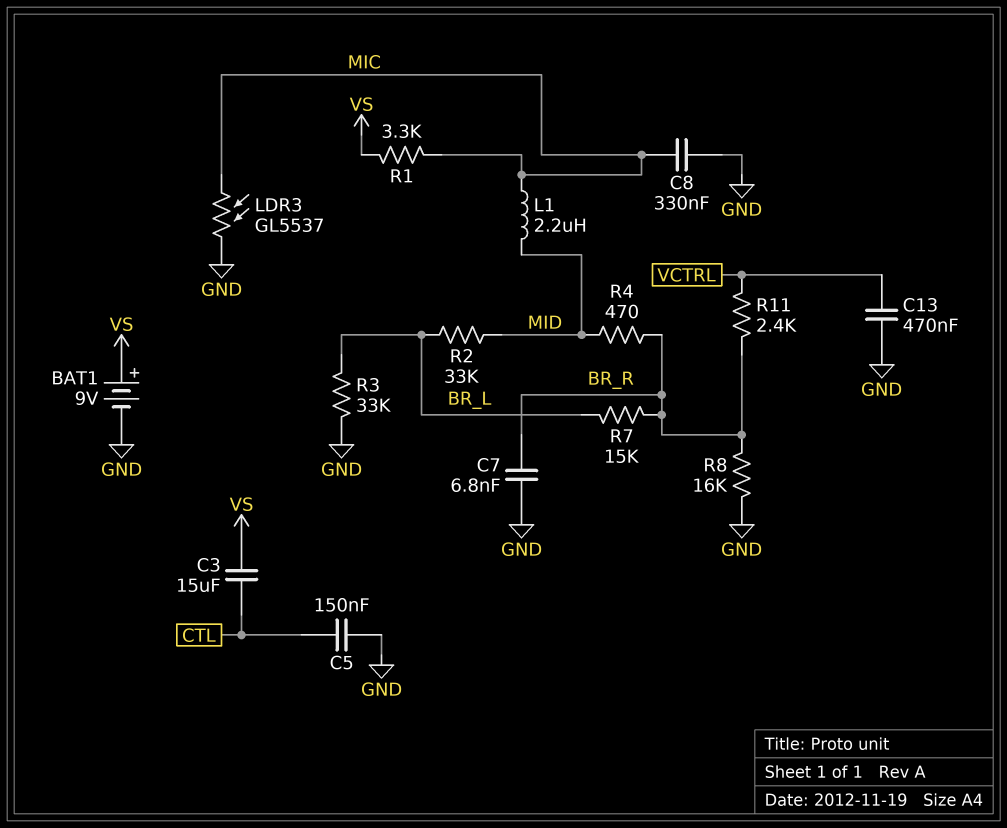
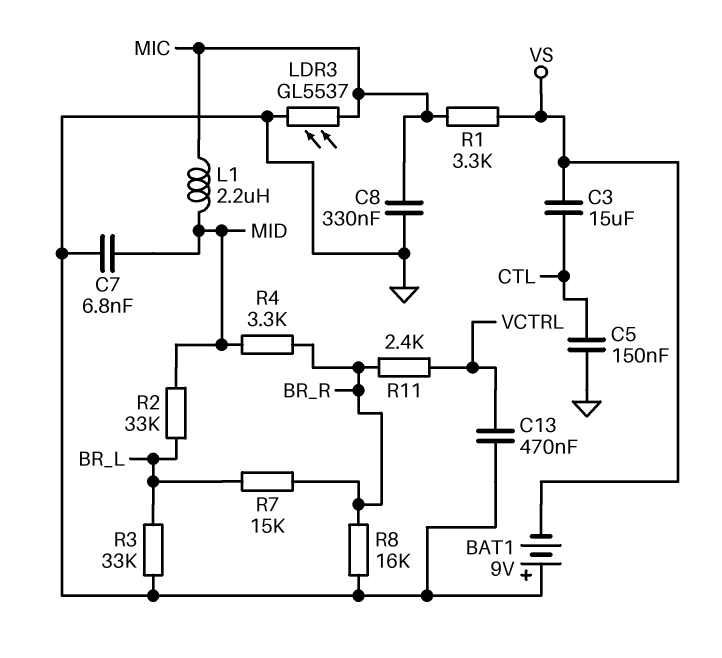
BAT1: 9V (plus VS, minus GND) -> 9V (plus GND, minus VS)
C7: 6.8nF (BR_R, GND) -> 6.8nF (GND, MID)
R4: 470 (BR_R, MID) -> 3.3k (BR_R, MID)

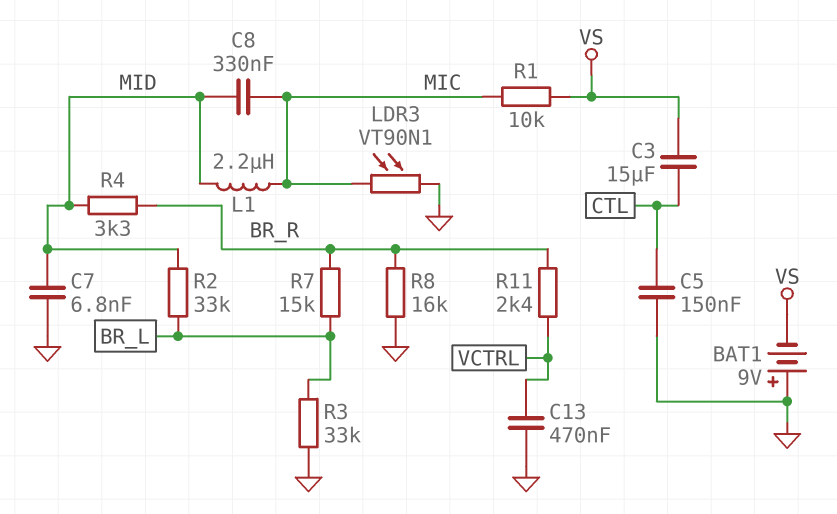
C8: 330nF (GND, MIC) -> 330nF (MIC, MID)
LDR3: GL5537 (GND, MIC) -> VT90N1 (GND, MIC)
R1: 3.3k (MIC, VS) -> 10k (MIC, VS)

